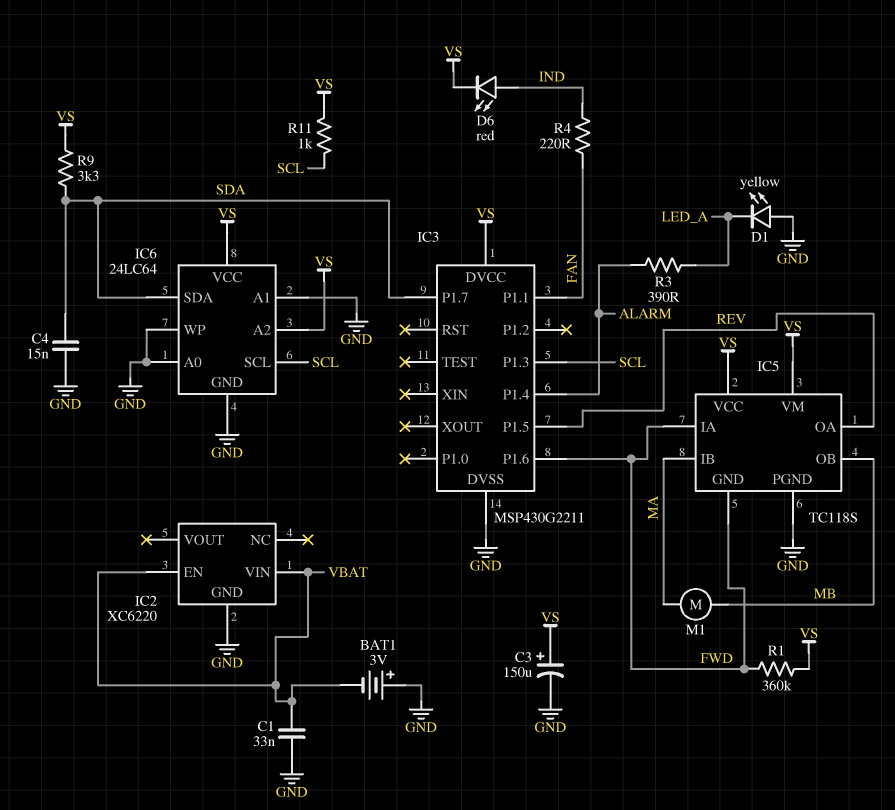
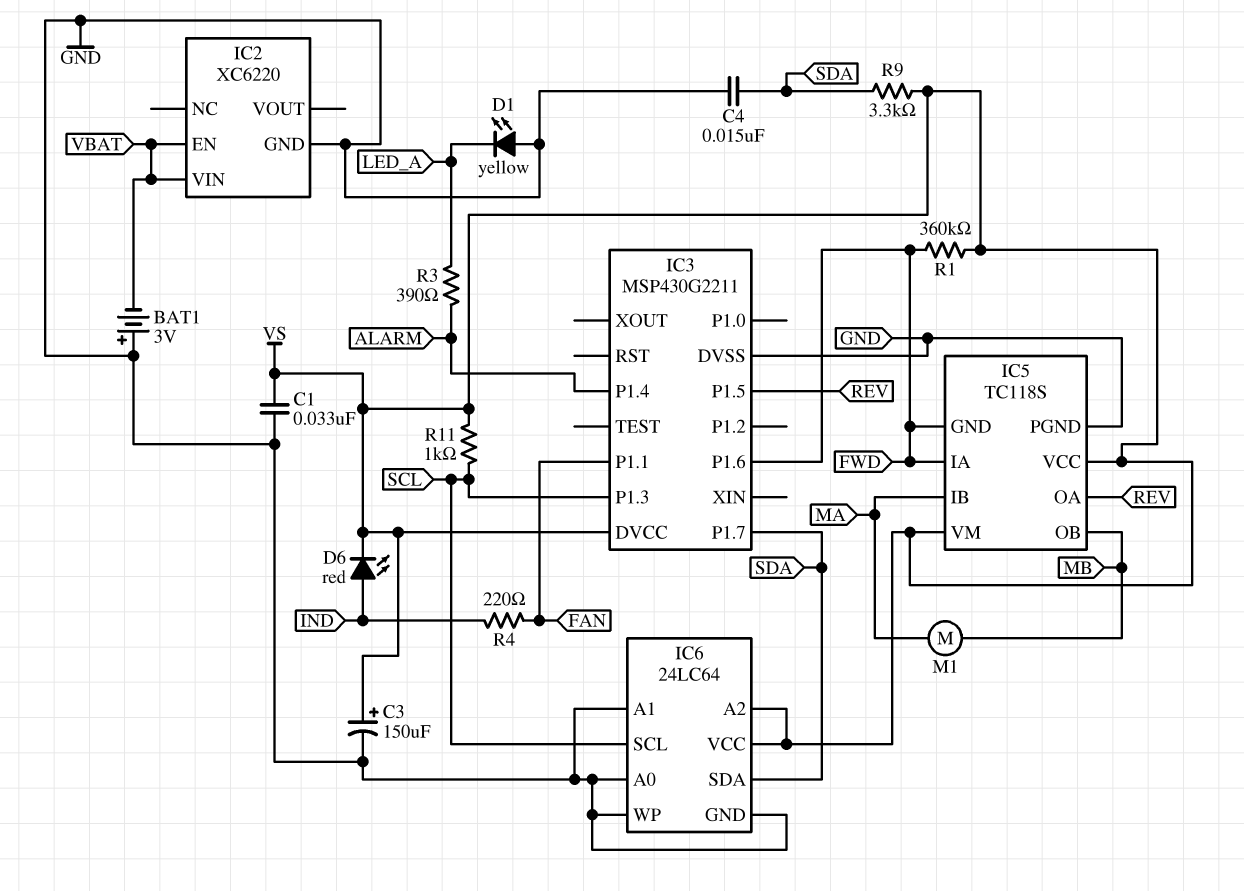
C1: 33nF (GND, VBAT) -> 33nF (GND, VS)

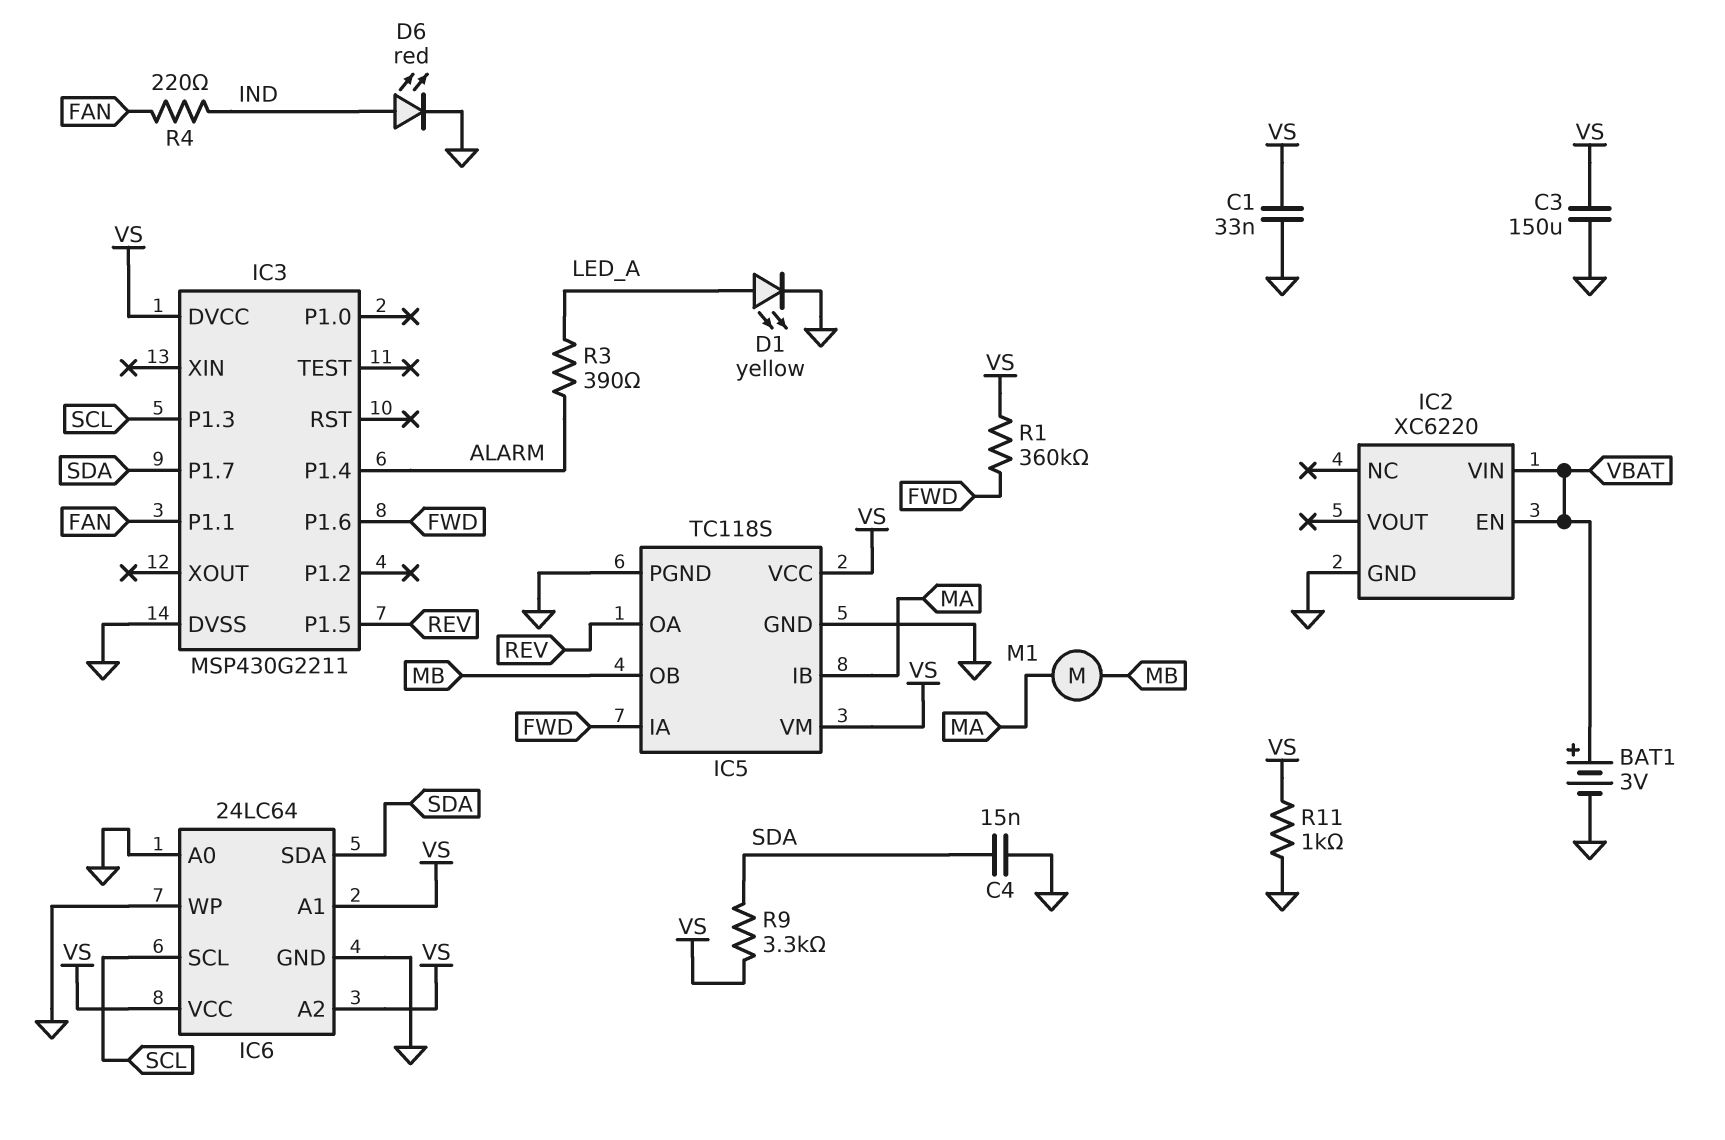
BAT1: 3V (plus GND, minus VBAT) -> 3V (plus VBAT, minus GND)
C3: 150uF (plus VS, minus GND) -> 150uF (GND, VS)
D1: LED yellow (A GND, K LED_A) -> LED yellow (A LED_A, K GND)
D6: LED red (A IND, K VS) -> LED red (A IND, K GND)
IC5 pin GND: FWD -> GND
IC6 pin A1: GND -> VS
R11: 1k (SCL, VS) -> 1k (GND, VS)

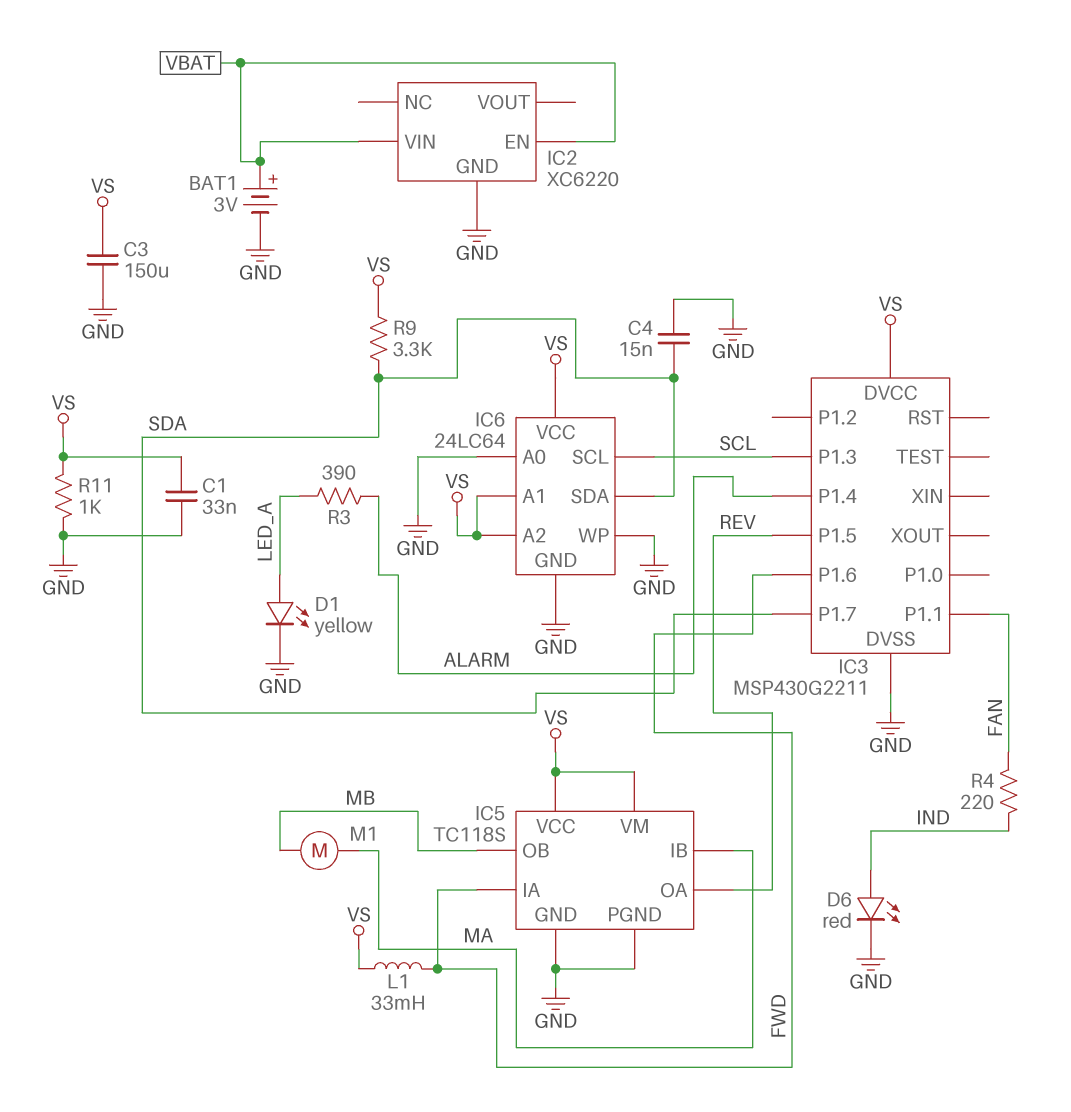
L1: none -> 33mH (FWD, VS)
R1: 360k (FWD, VS) -> none

